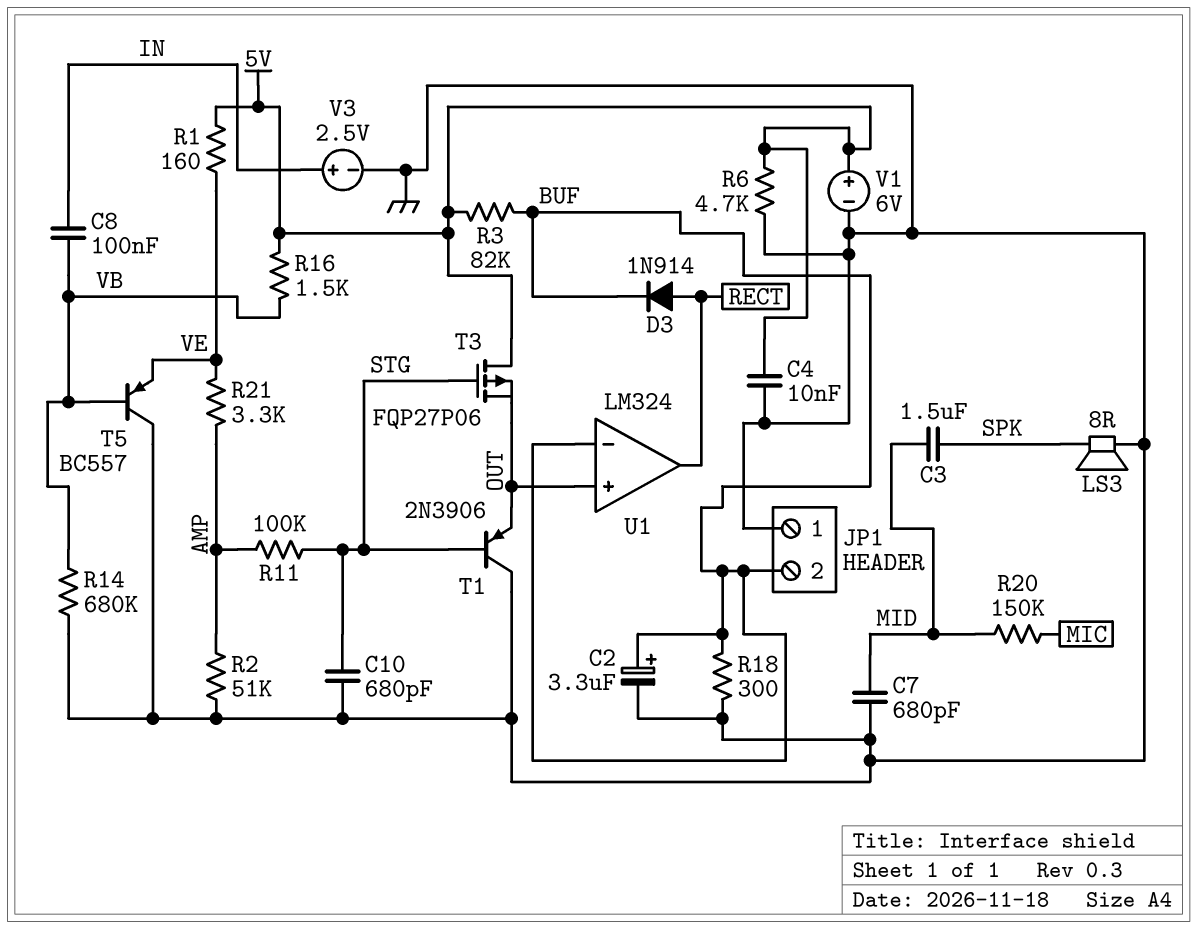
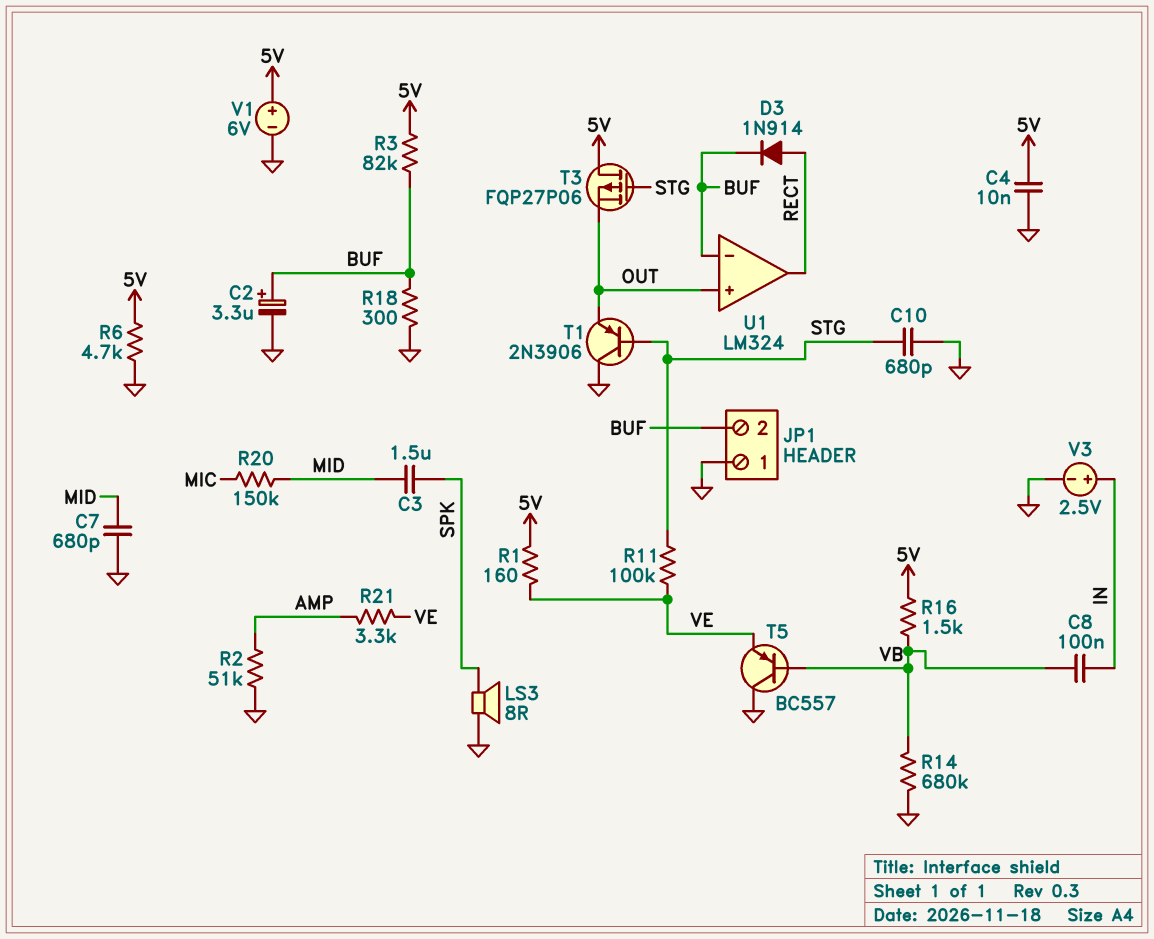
R11: 100k (AMP, STG) -> 100k (STG, VE)

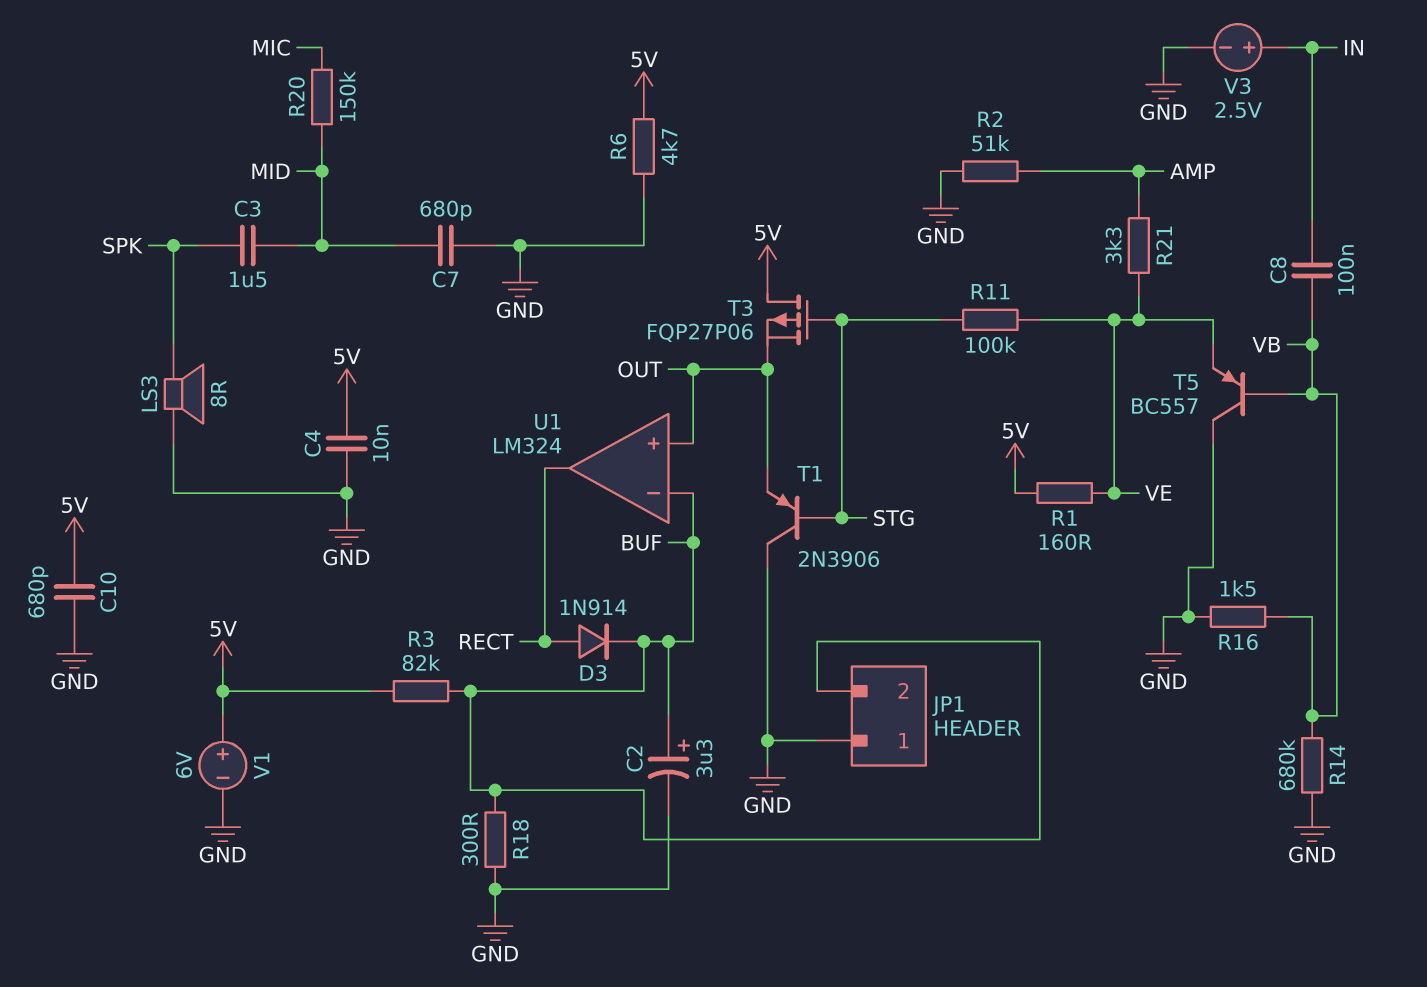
C10: 680pF (GND, STG) -> 680pF (5V, GND)
R16: 1.5k (5V, VB) -> 1.5k (GND, VB)

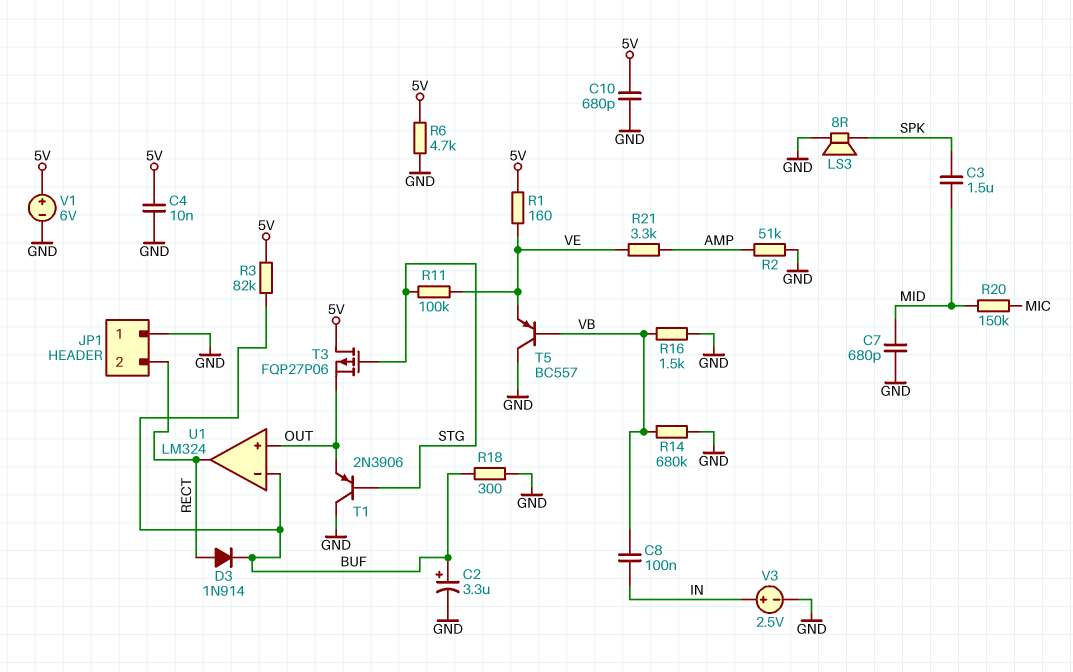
JP1 pin 2: BUF -> RECT

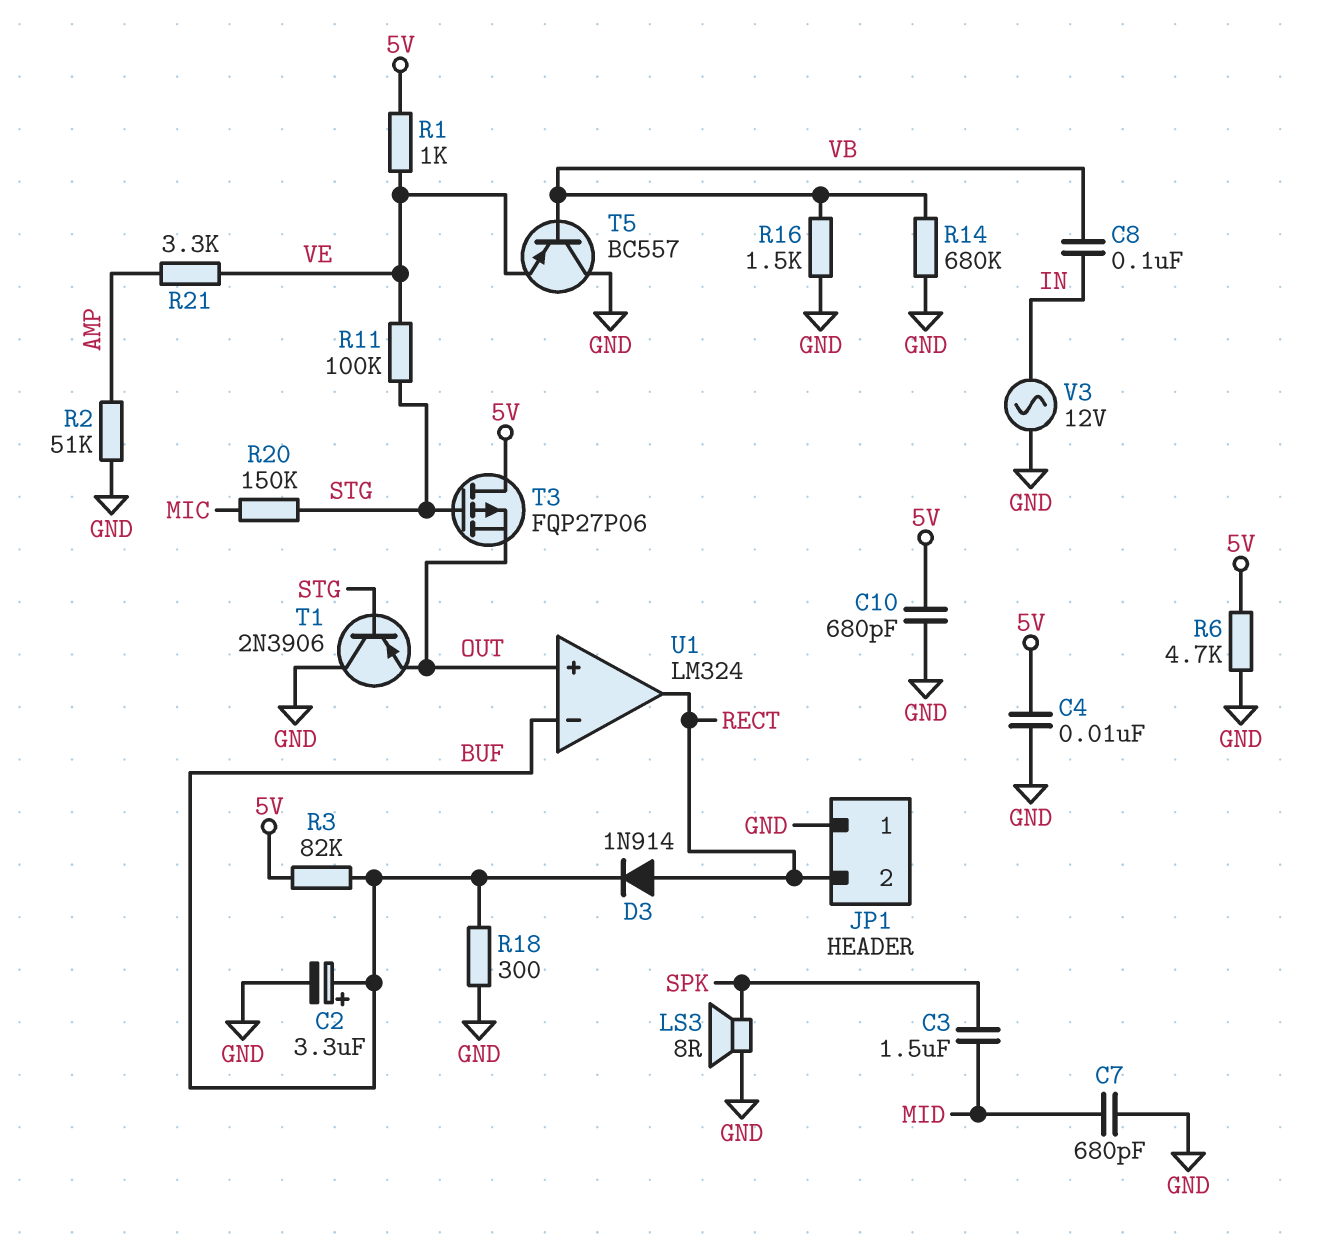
R1: 160 (5V, VE) -> 1k (5V, VE)
R20: 150k (MIC, MID) -> 150k (MIC, STG)
V1: 6V (plus 5V, minus GND) -> none
V3: 2.5V (plus IN, minus GND) -> AC 12V (GND, IN)

